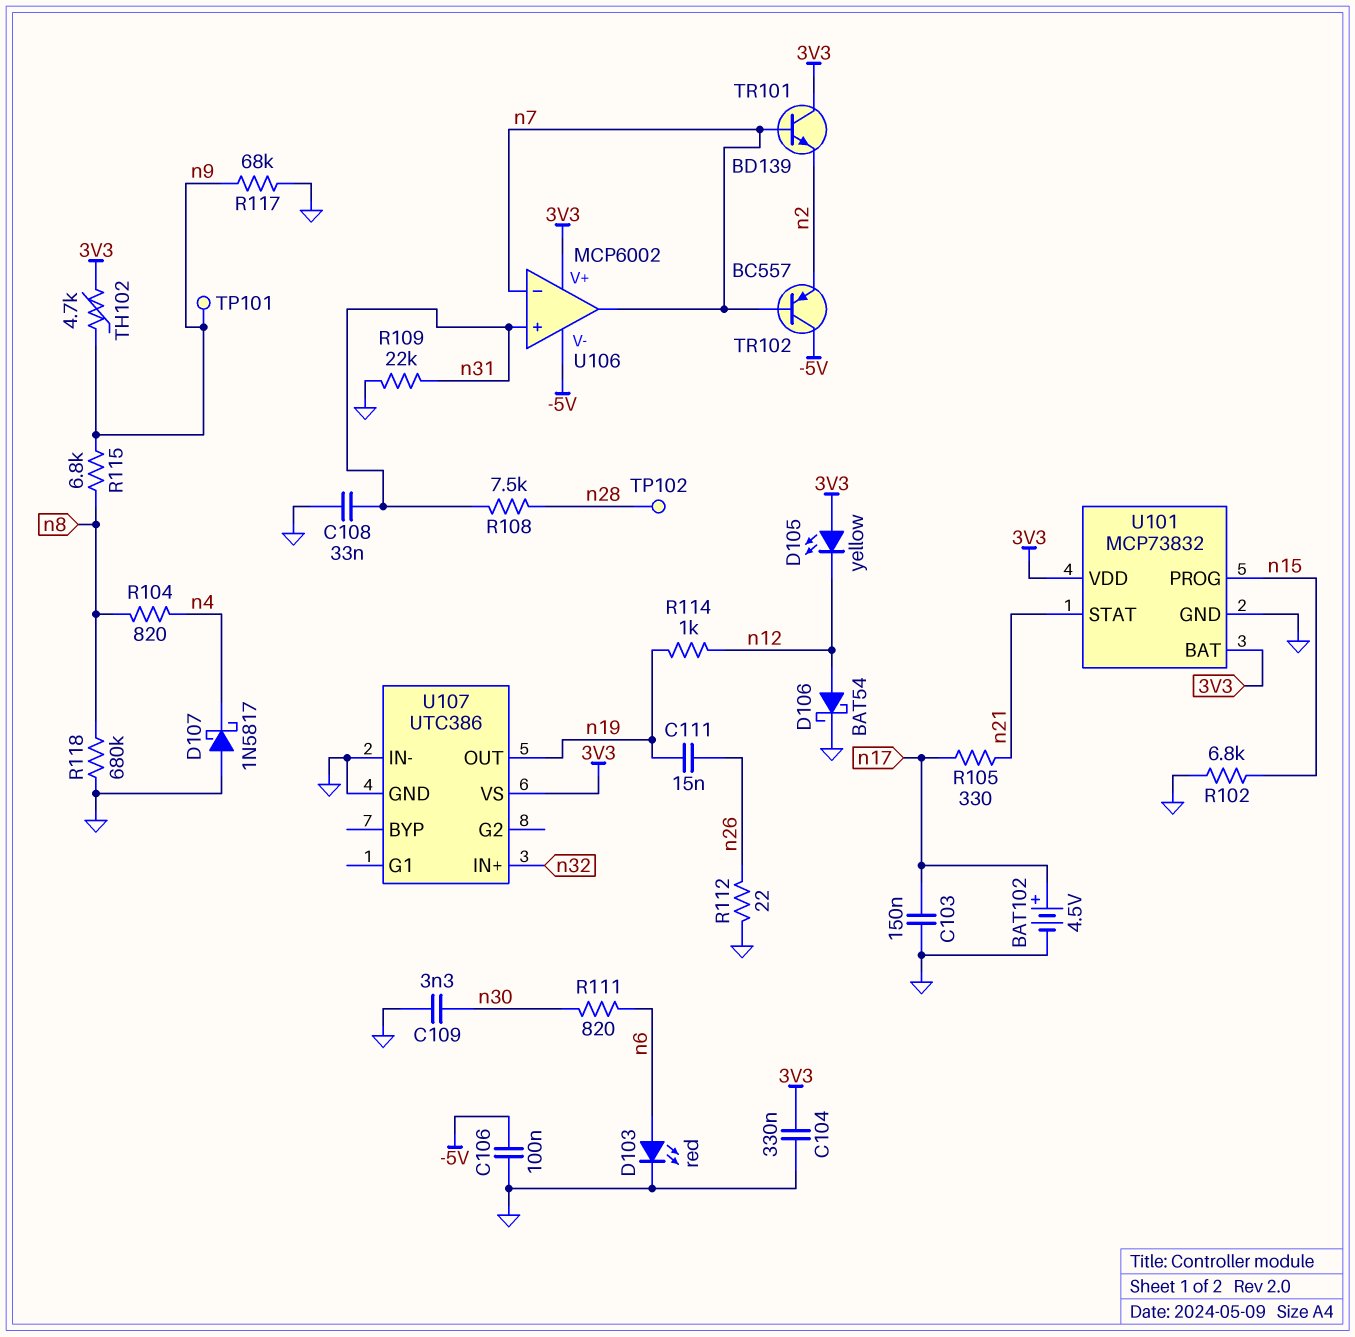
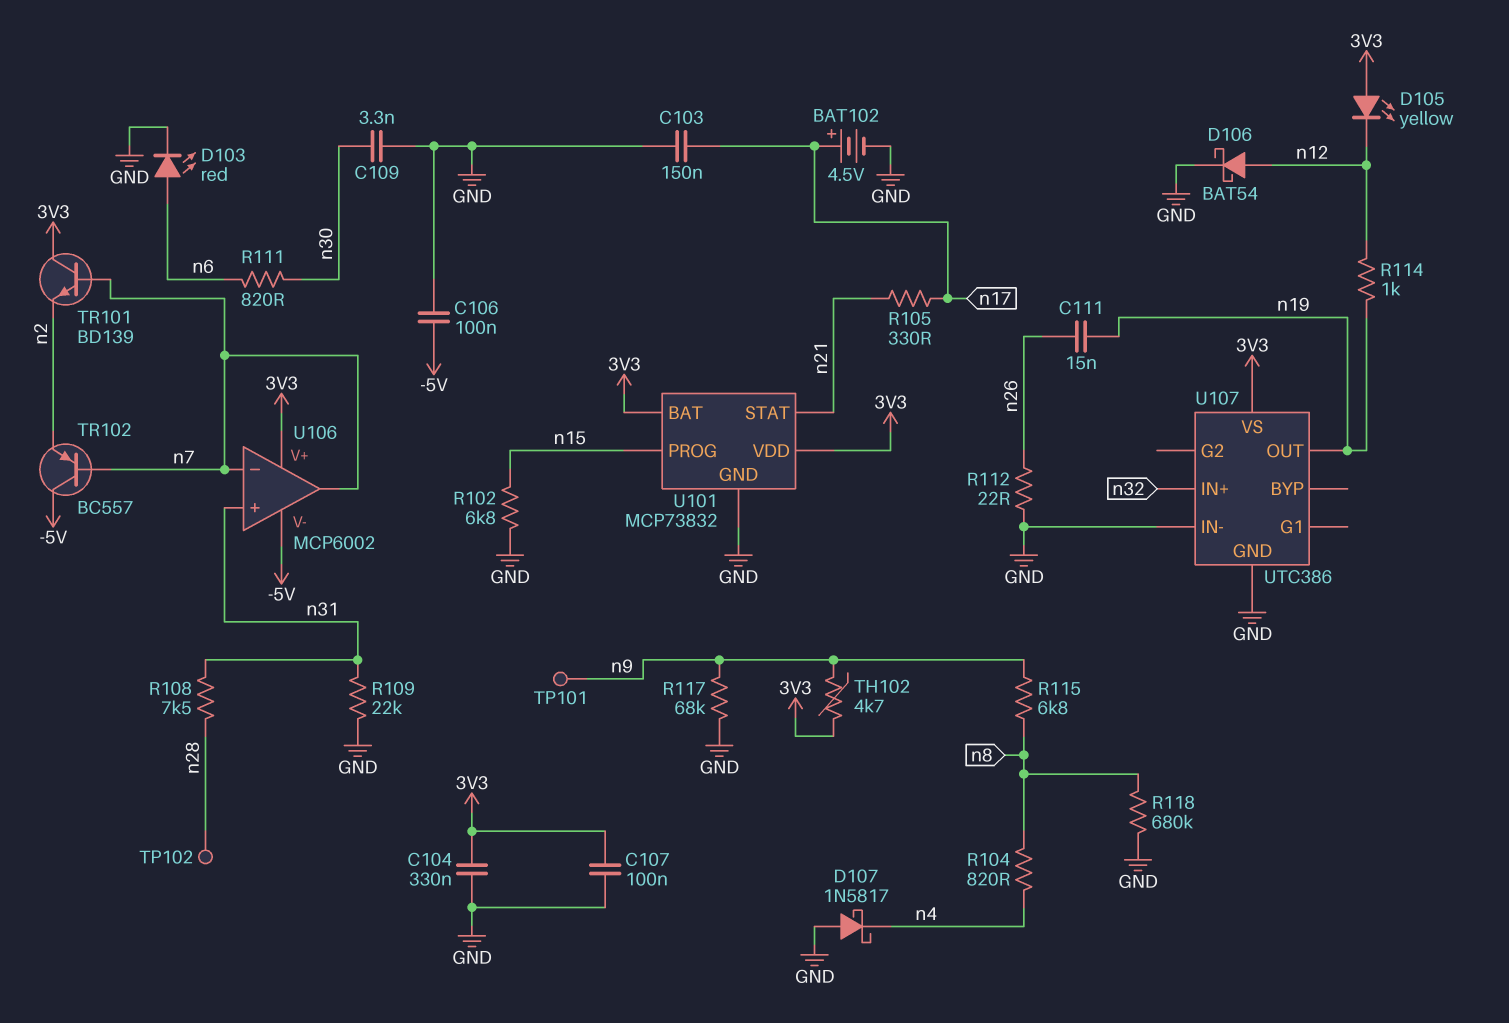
C107: none -> 100nF (3V3, GND)
C108: 33nF (GND, n31) -> none

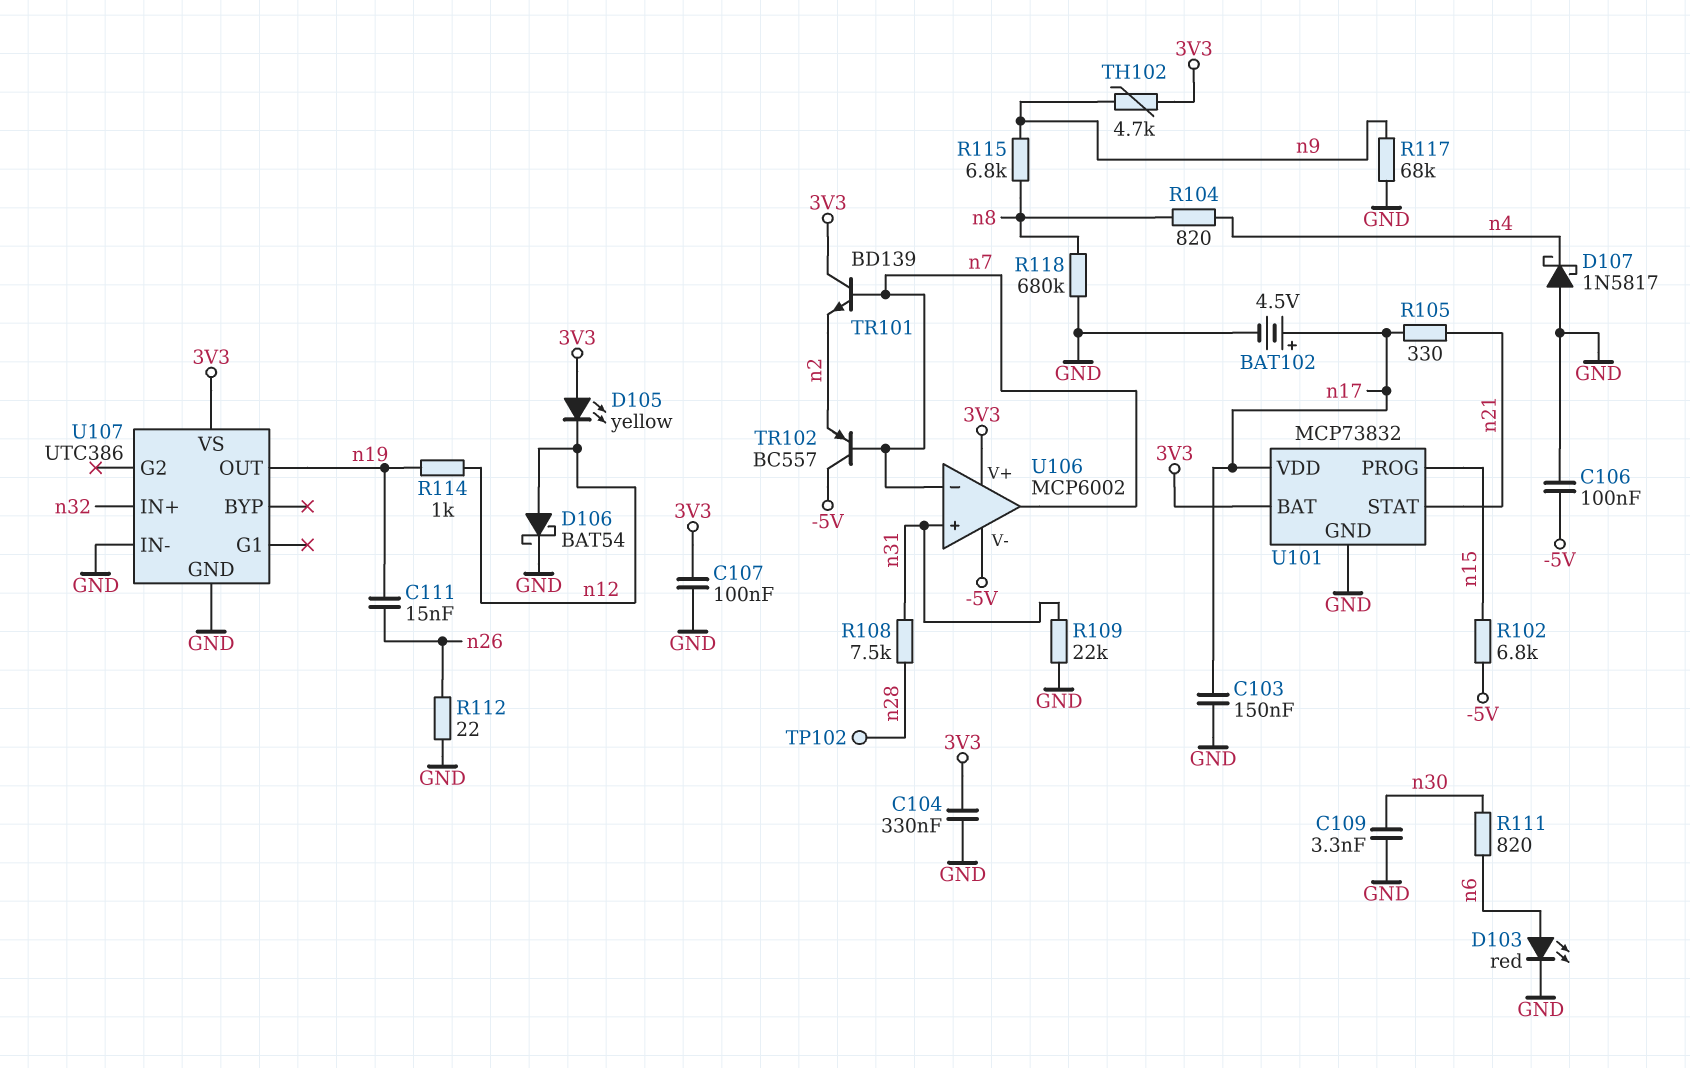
R102: 6.8k (GND, n15) -> 6.8k (-5V, n15)
TP101: test point (n9) -> none
U101 pin VDD: 3V3 -> n17

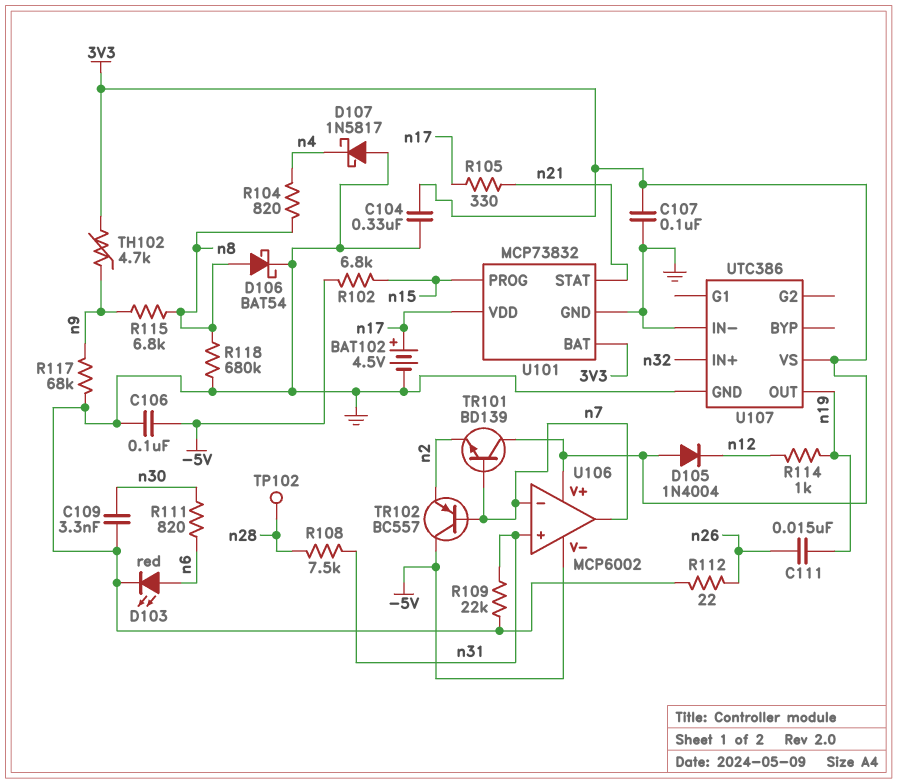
C103: 150nF (GND, n17) -> none
D105: LED yellow (A 3V3, K n12) -> diode 1N4004 (A 3V3, K n12)
D106: schottky BAT54 (A n12, K GND) -> schottky BAT54 (A n8, K GND)

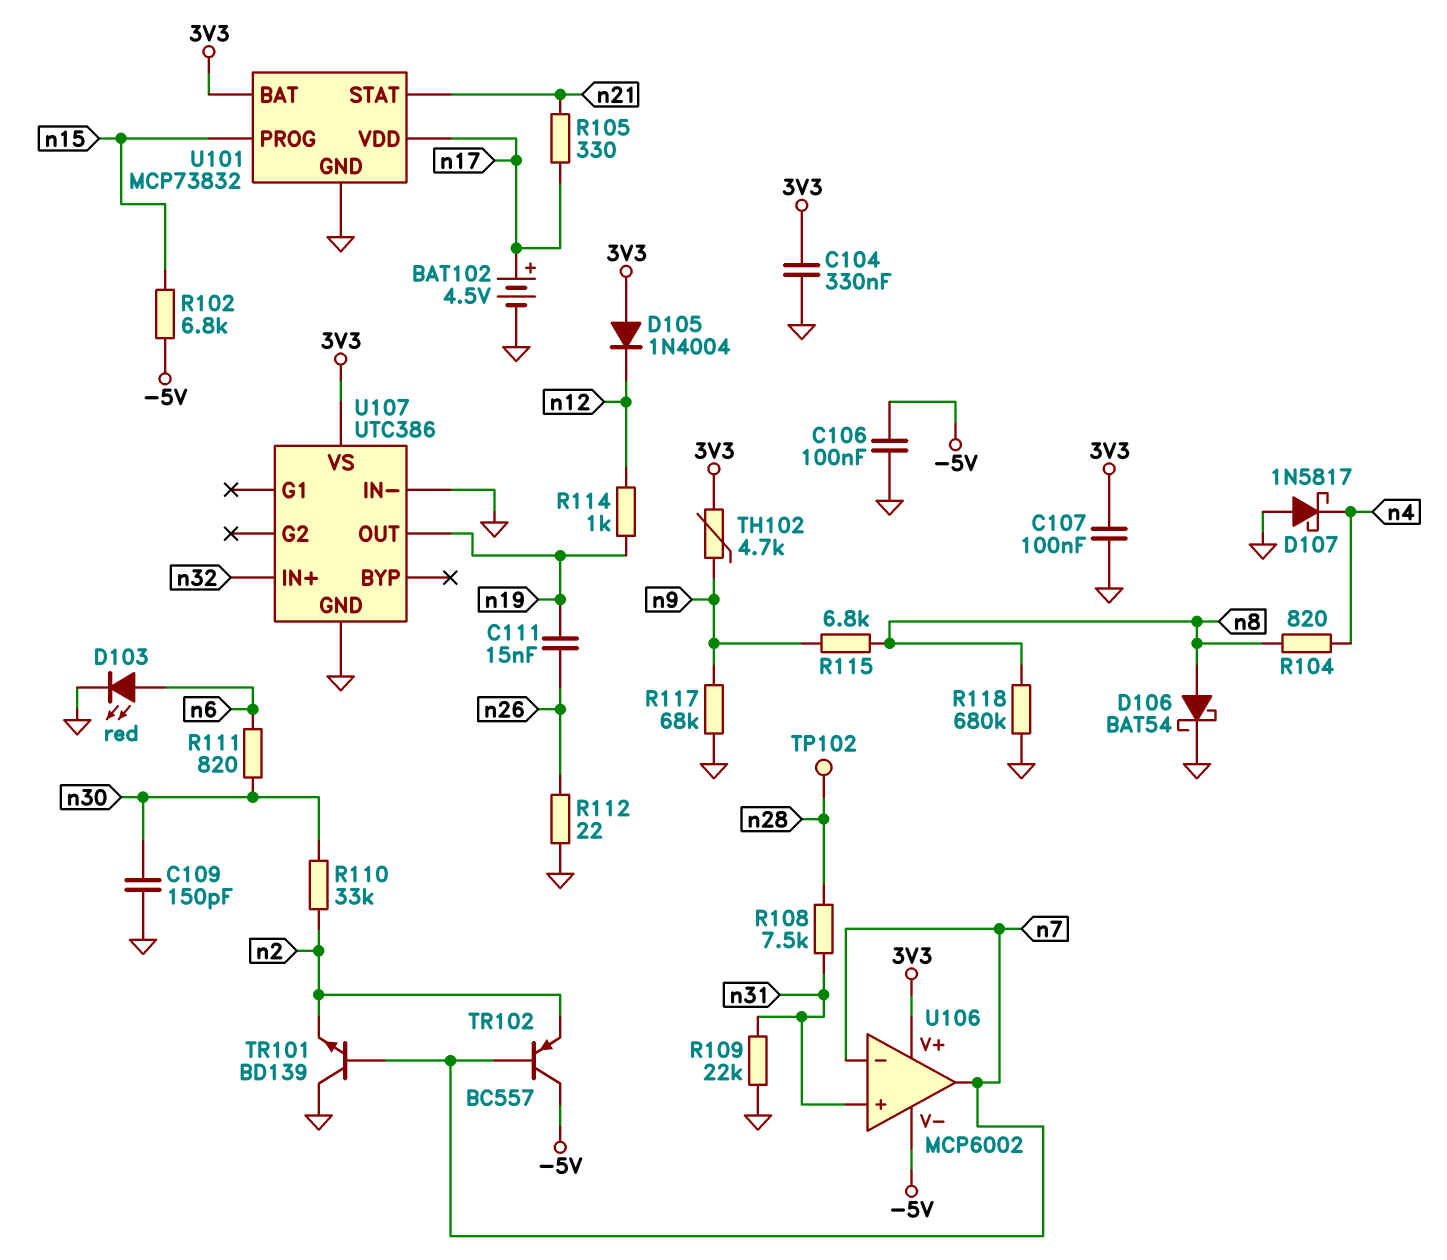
C109: 3.3nF (GND, n30) -> 150pF (GND, n30)
R110: none -> 33k (n2, n30)
TR101: NPN BD139 (B n7, C 3V3, E n2) -> NPN BD139 (B n7, C GND, E n2)

